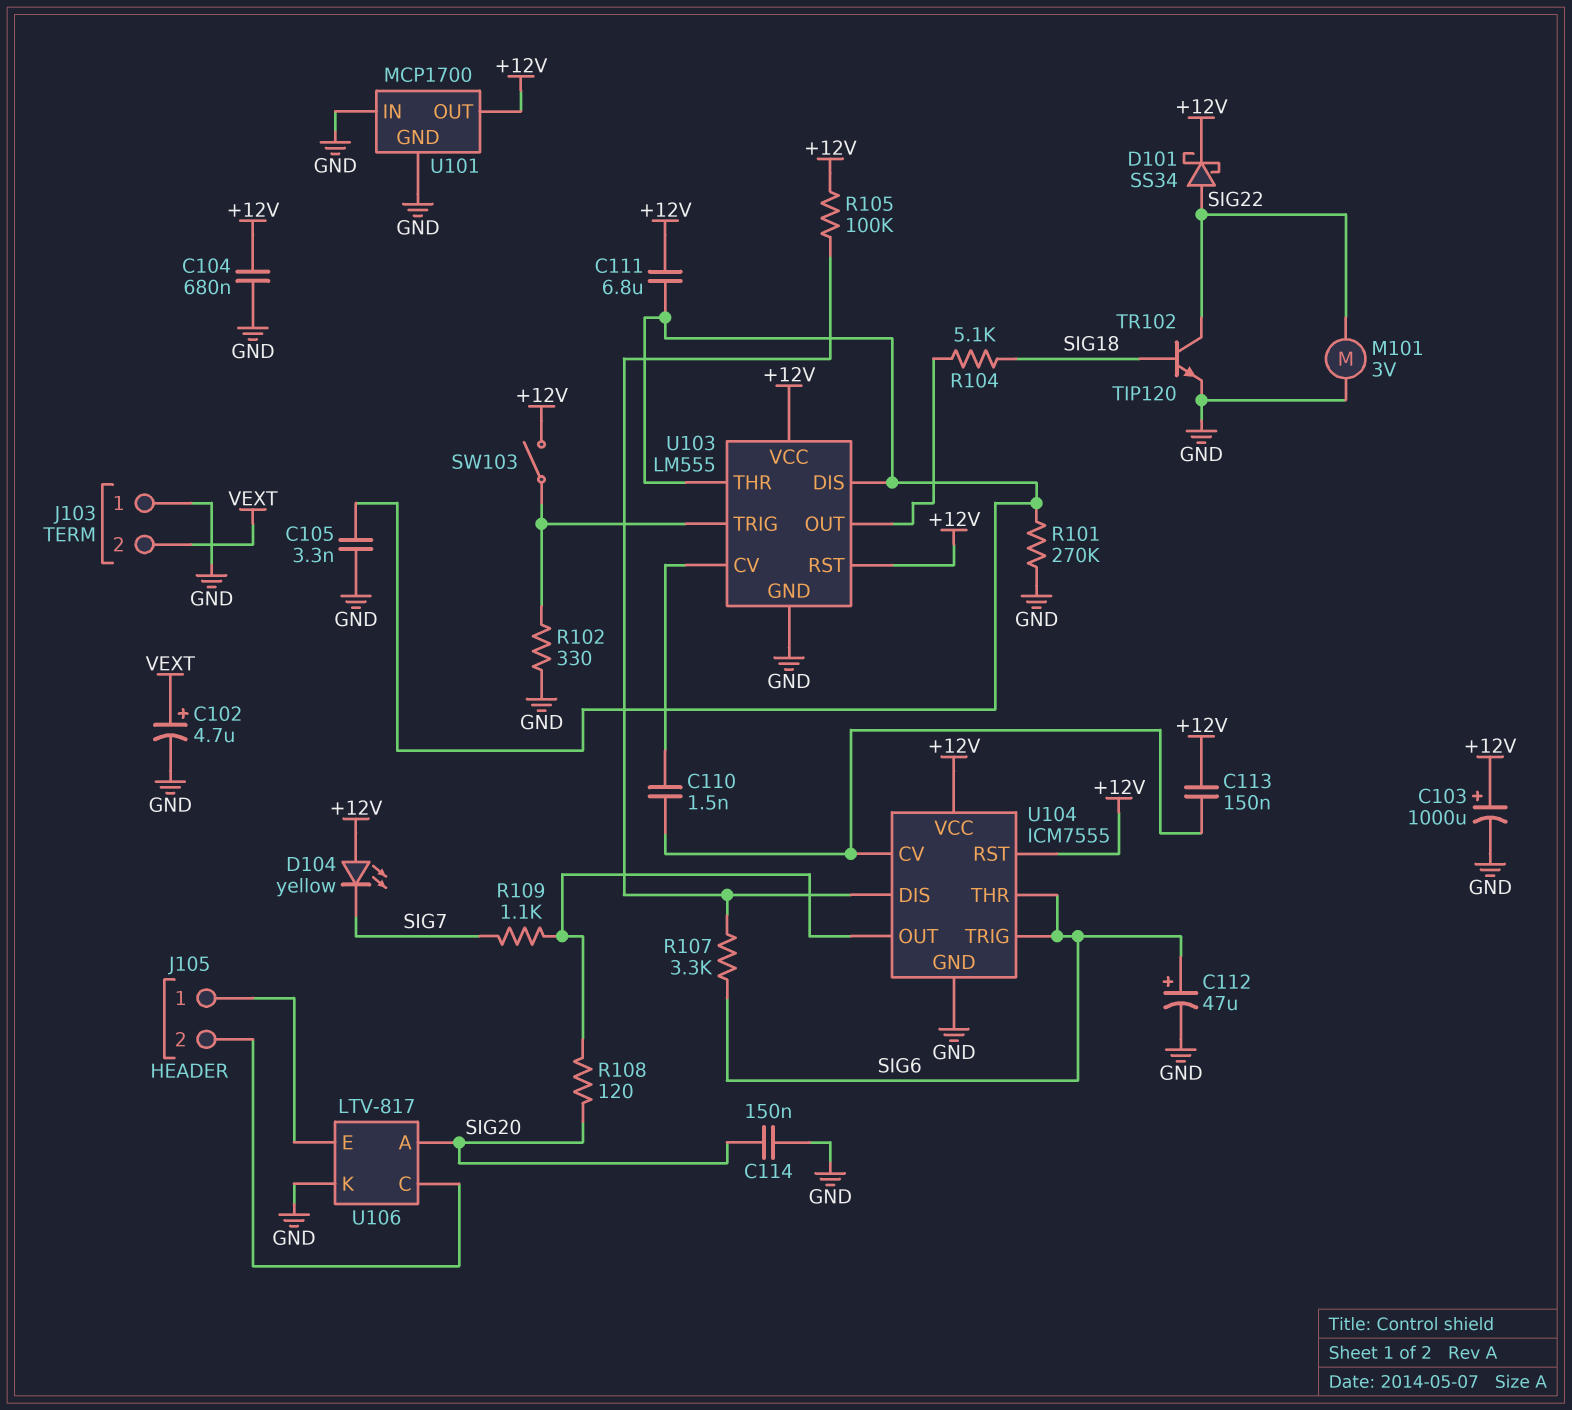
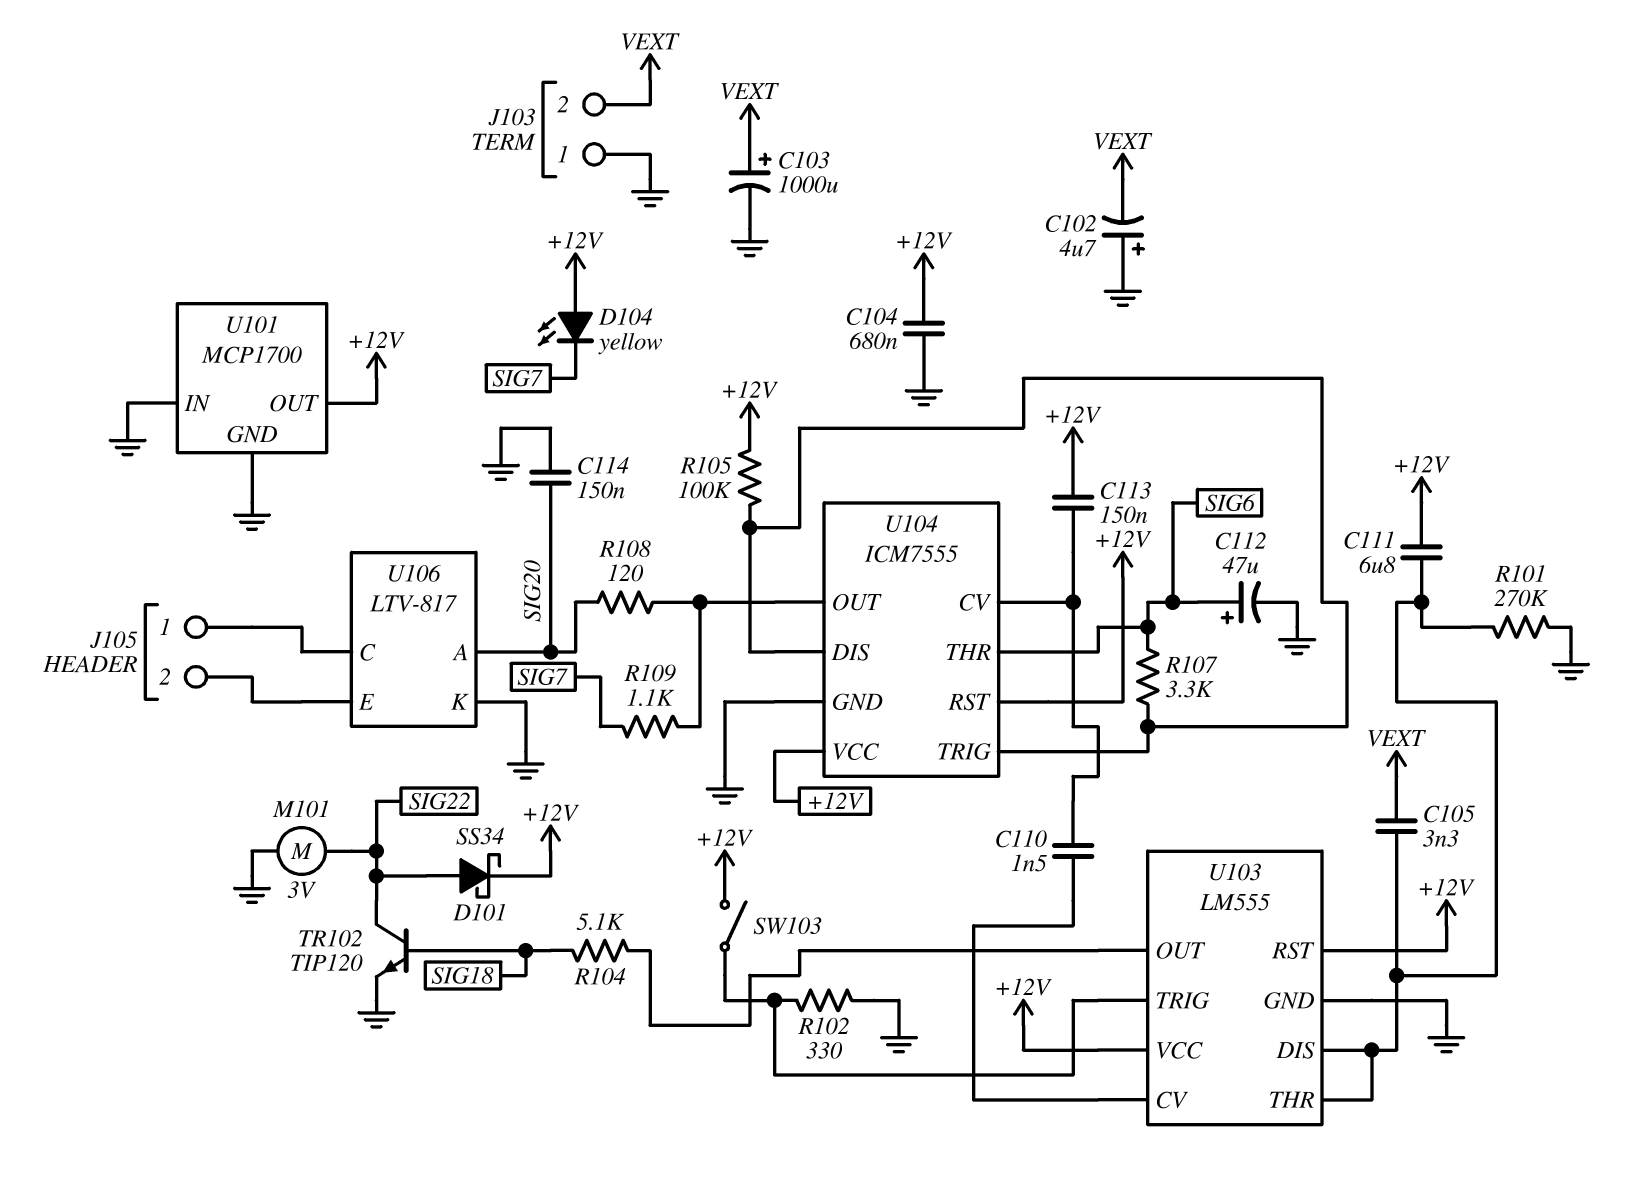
C102: 4.7uF (plus VEXT, minus GND) -> 4.7uF (plus GND, minus VEXT)
C103: 1000uF (plus +12V, minus GND) -> 1000uF (plus VEXT, minus GND)
C105: 3.3nF (GND, U103/DIS) -> 3.3nF (U103/DIS, VEXT)
U104 pin TRIG: SIG6 -> U104/DIS
U106 pin C: J105/2 -> J105/1
U106 pin E: J105/1 -> J105/2

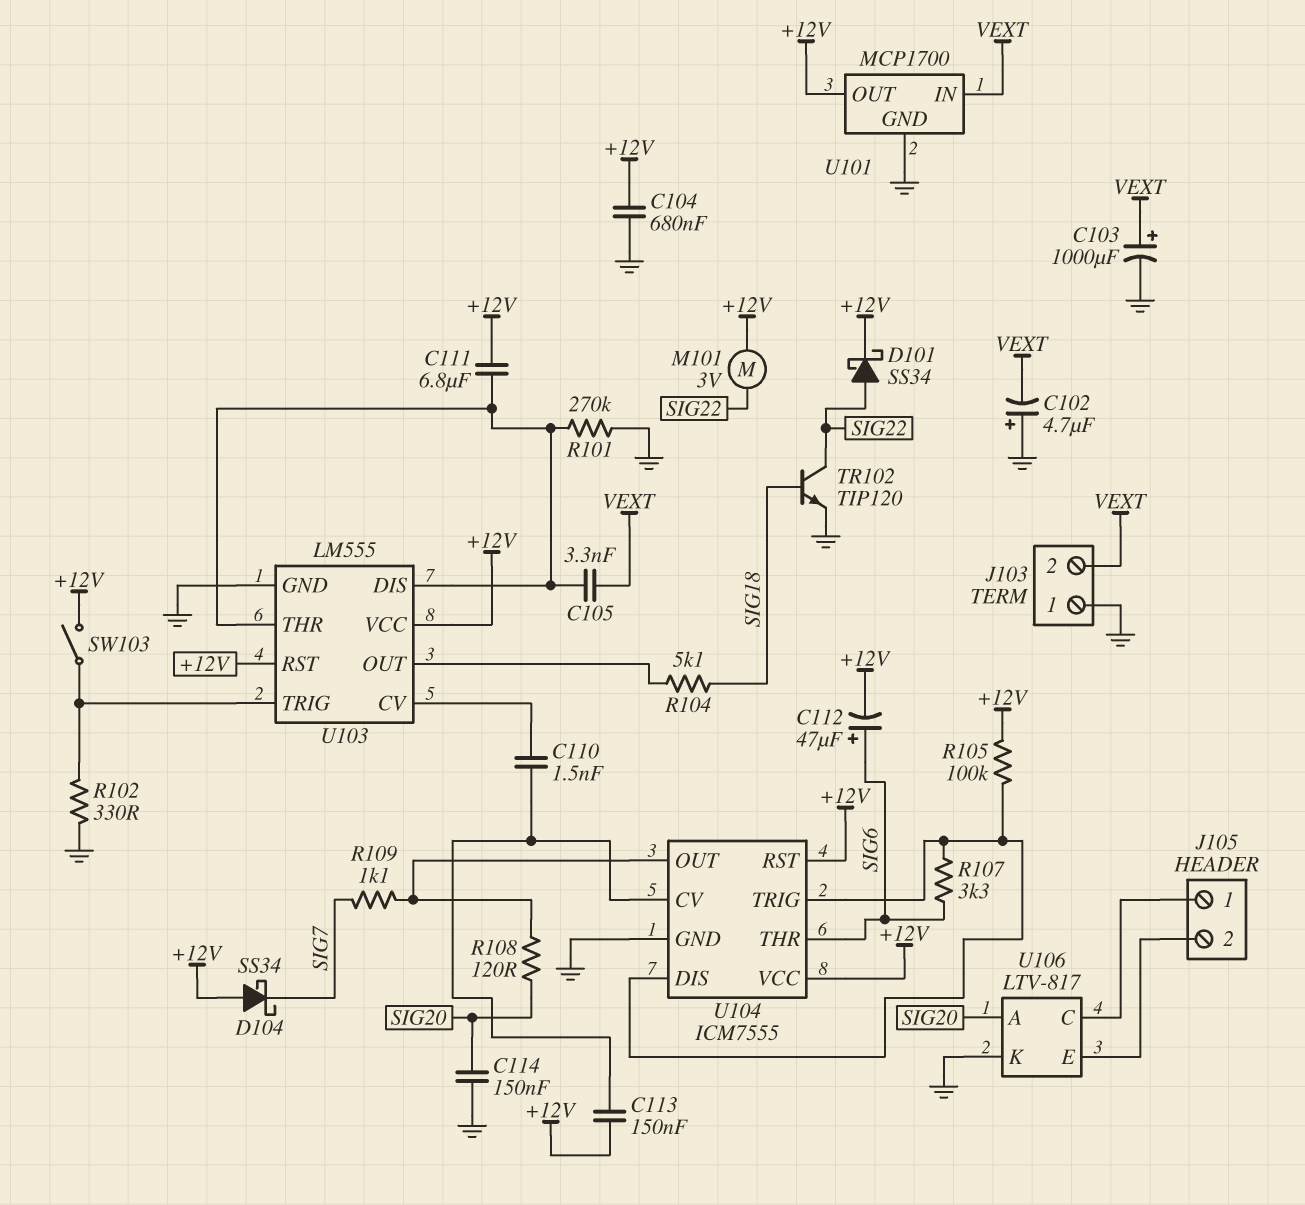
C112: 47uF (plus SIG6, minus GND) -> 47uF (plus SIG6, minus +12V)
D104: LED yellow (A +12V, K SIG7) -> schottky SS34 (A +12V, K SIG7)
M101: motor 3V (GND, SIG22) -> motor 3V (+12V, SIG22)
U101 pin IN: GND -> VEXT

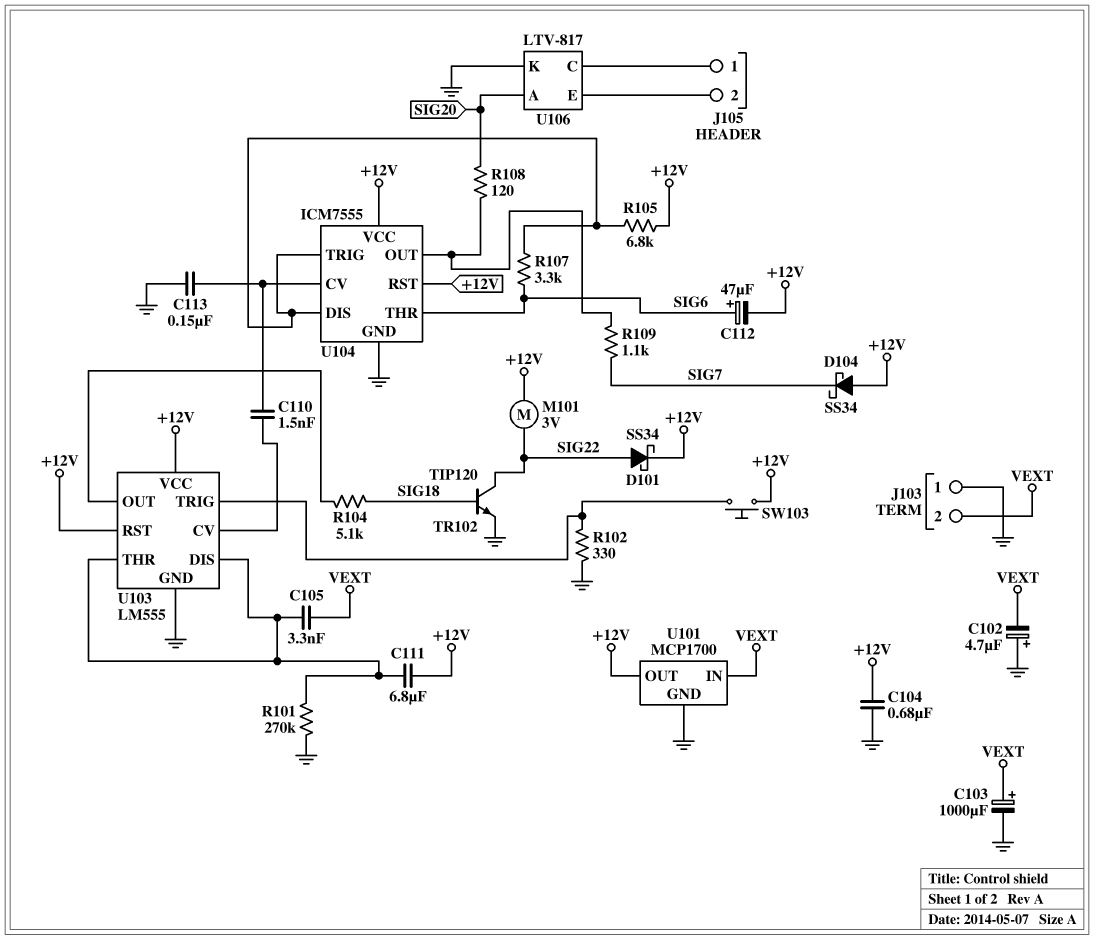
C113: 150nF (+12V, U104/CV) -> 150nF (GND, U104/CV)
C114: 150nF (GND, SIG20) -> none
R105: 100k (+12V, U104/DIS) -> 6.8k (+12V, U104/DIS)
SW103: switch (+12V, U103/TRIG) -> button (+12V, U103/TRIG)

